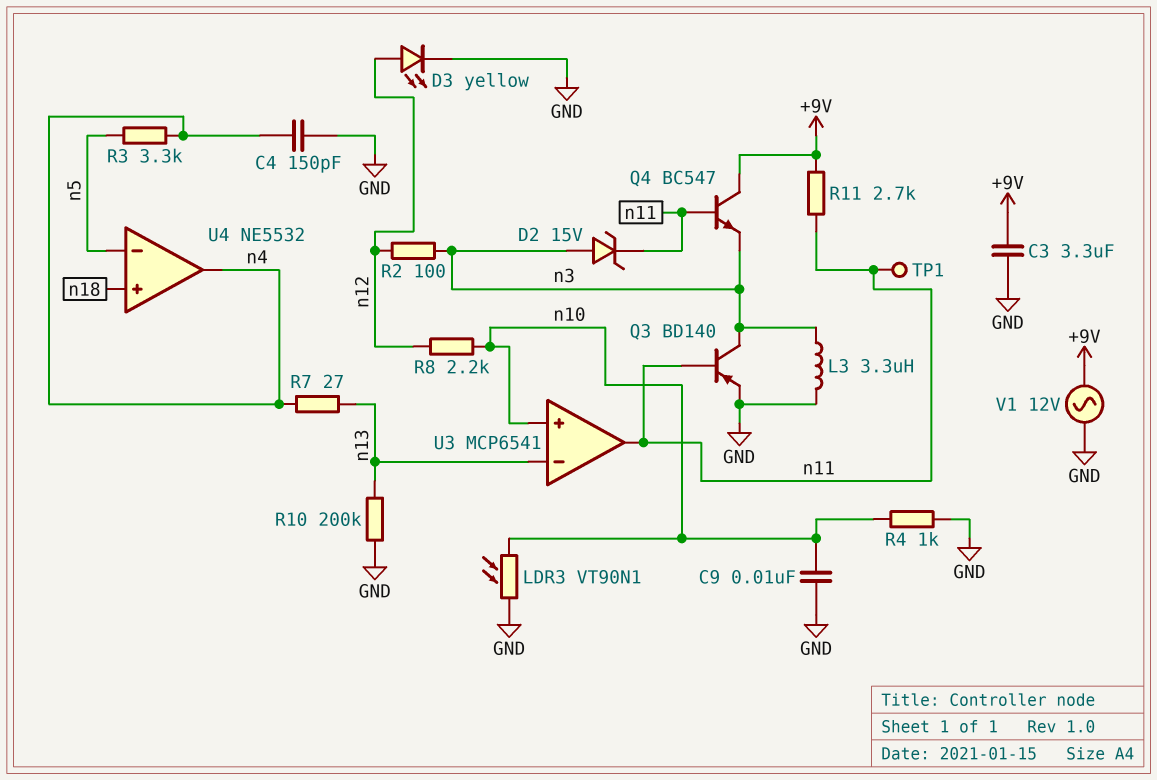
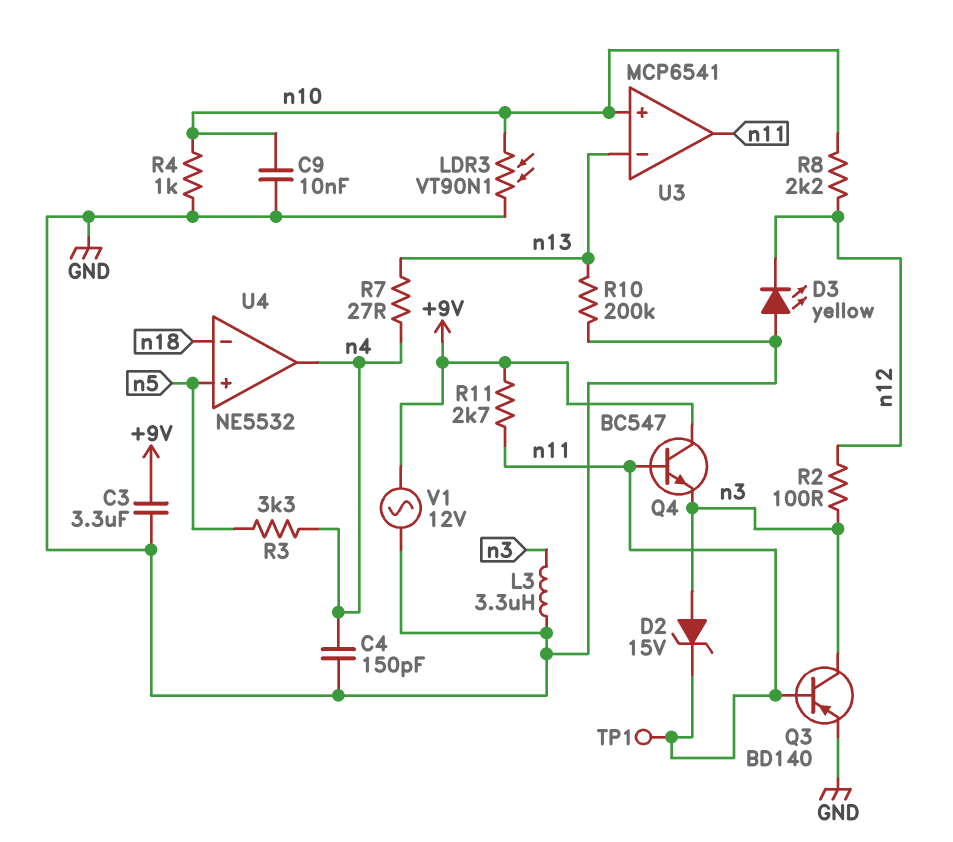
D3: LED yellow (A n12, K GND) -> LED yellow (A GND, K n12)
U4 pin in+: n18 -> n5
U4 pin in-: n5 -> n18

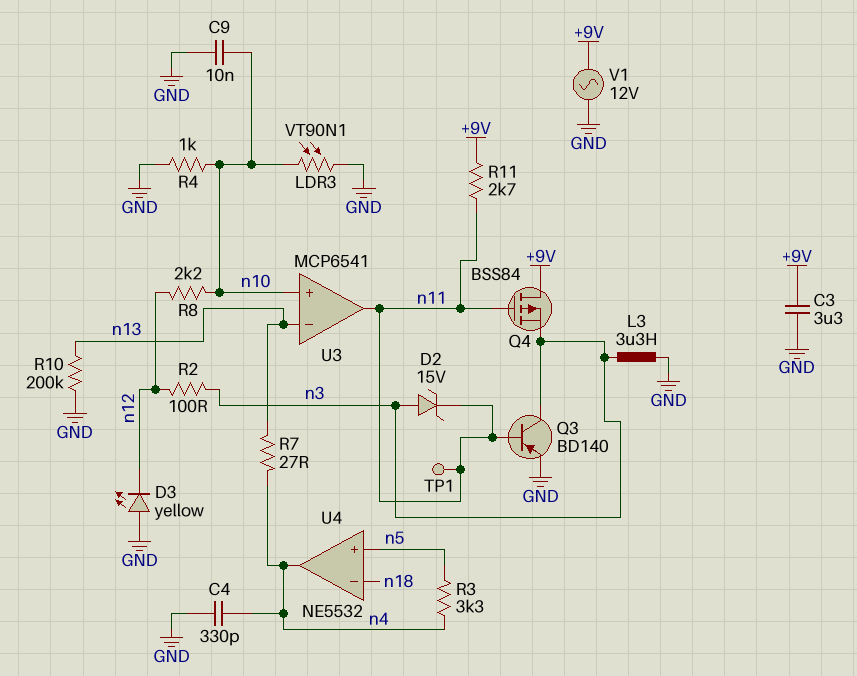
C4: 150pF (GND, n4) -> 330pF (GND, n4)
Q4: NPN BC547 (B n11, C +9V, E n3) -> PMOS BSS84 (G n11, D +9V, S n3)

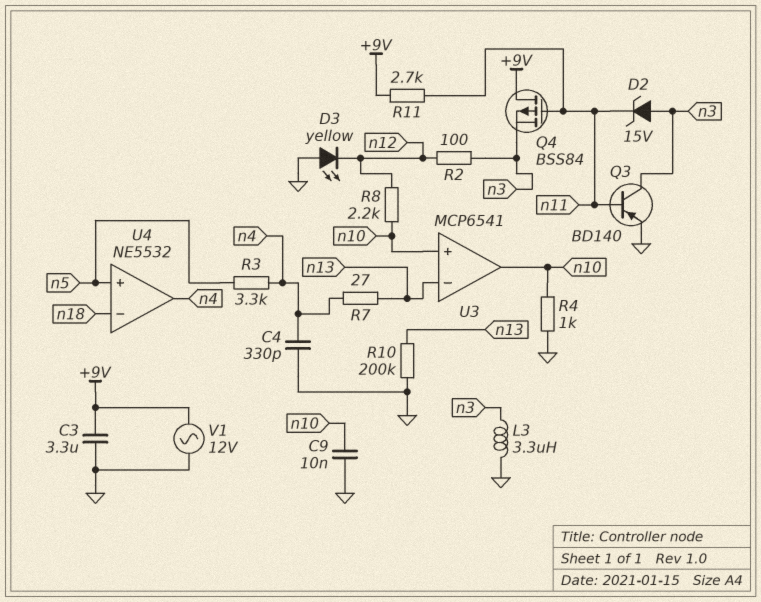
LDR3: VT90N1 (GND, n10) -> none
TP1: test point (n11) -> none
U3 pin out: n11 -> n10

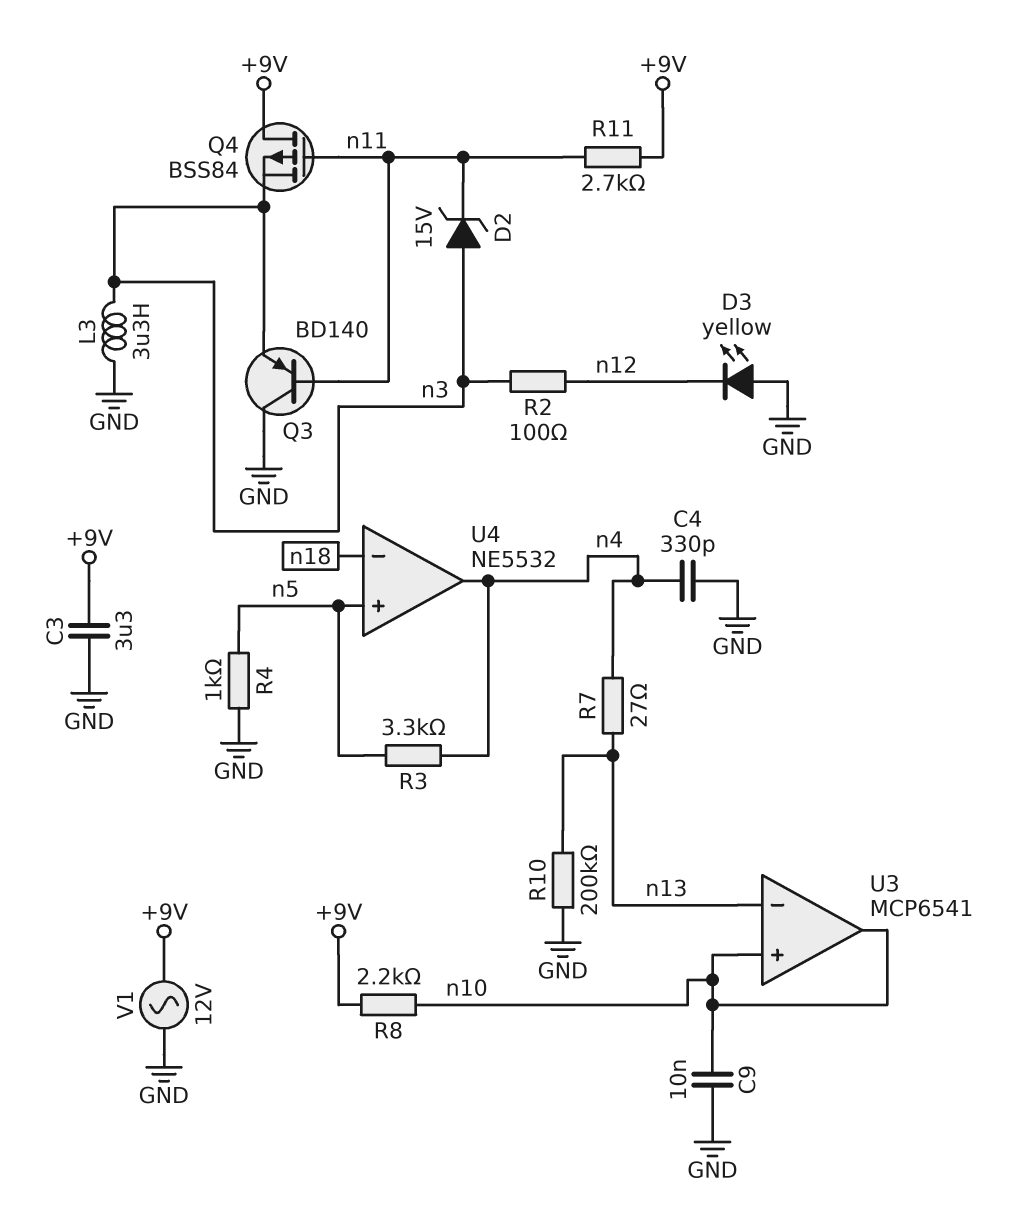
Q3: PNP BD140 (B n11, C n3, E GND) -> PNP BD140 (B n11, C GND, E n3)
R4: 1k (GND, n10) -> 1k (GND, n5)
R8: 2.2k (n10, n12) -> 2.2k (+9V, n10)

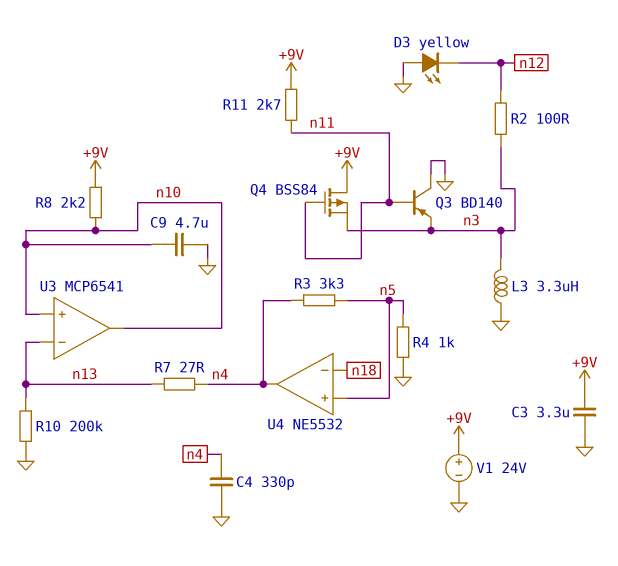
C9: 10nF (GND, n10) -> 4.7uF (GND, n10)
D2: zener 15V (A n3, K n11) -> none
V1: AC 12V (+9V, GND) -> 24V (plus +9V, minus GND)

